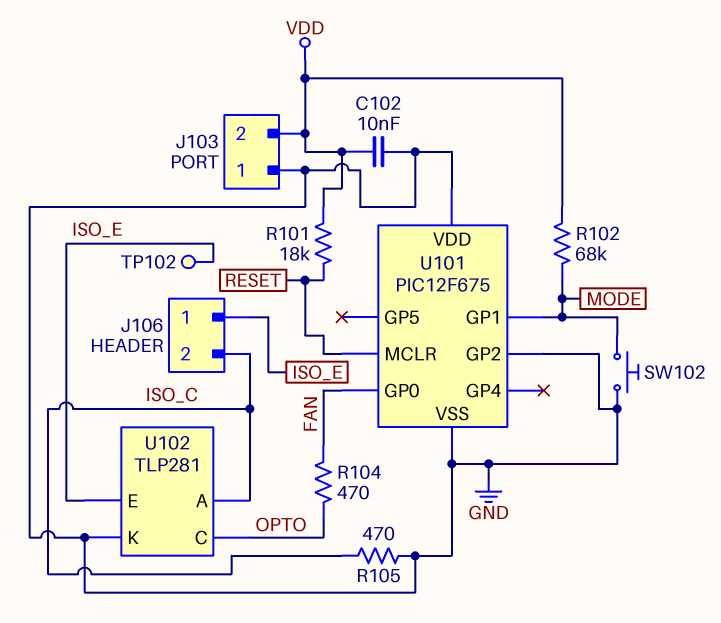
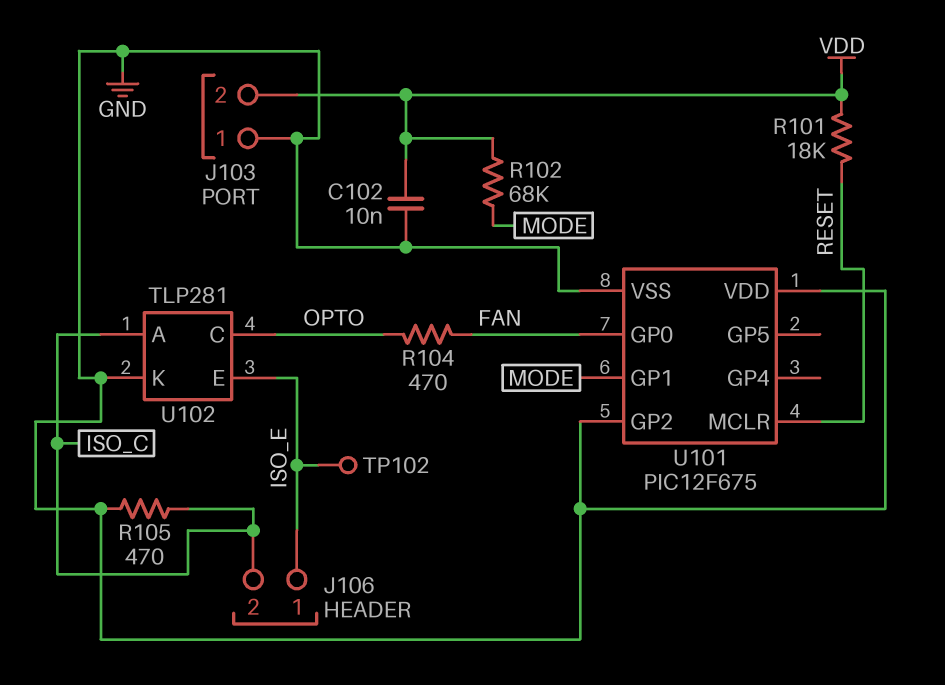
SW102: button (GND, MODE) -> none

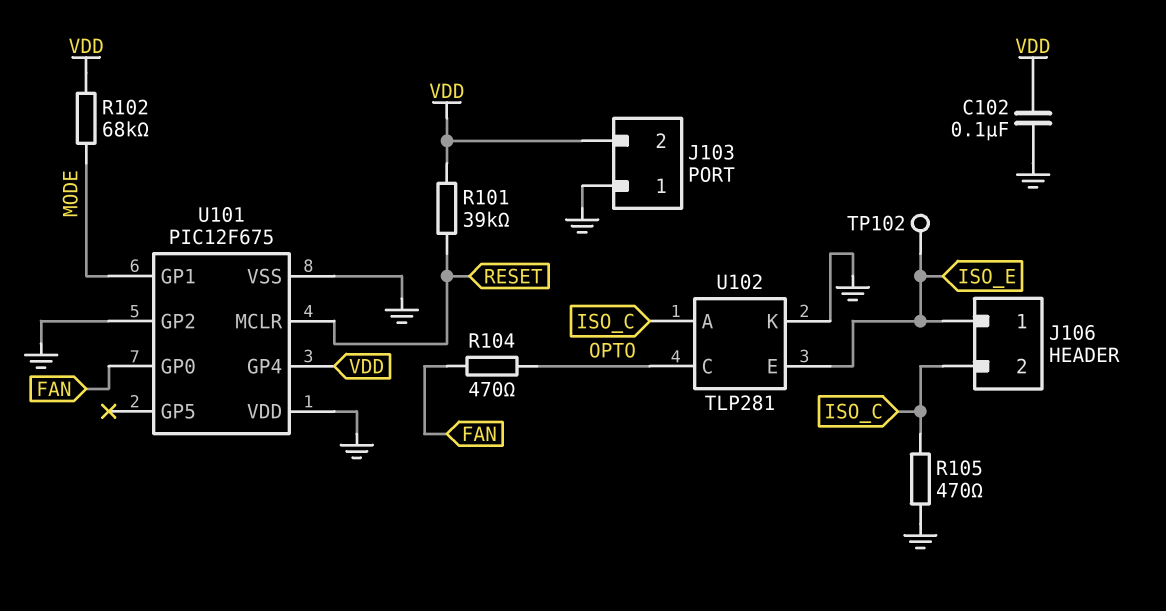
C102: 10nF (GND, VDD) -> 100nF (GND, VDD)
R101: 18k (RESET, VDD) -> 39k (RESET, VDD)
U101 pin GP4: none -> VDD

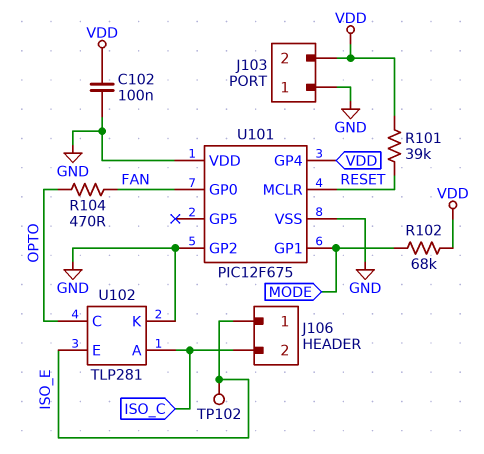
R105: 470 (GND, ISO_C) -> none

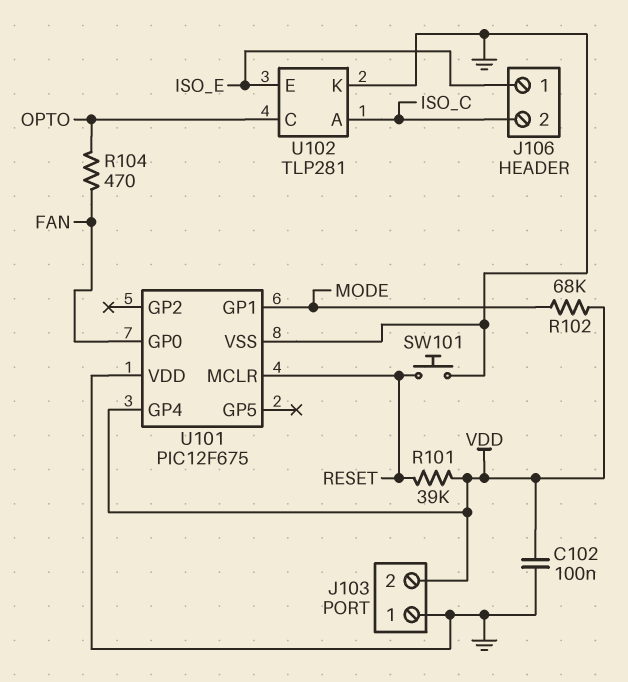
SW101: none -> button (GND, RESET)
TP102: test point (ISO_E) -> none
U101 pin GP2: GND -> none

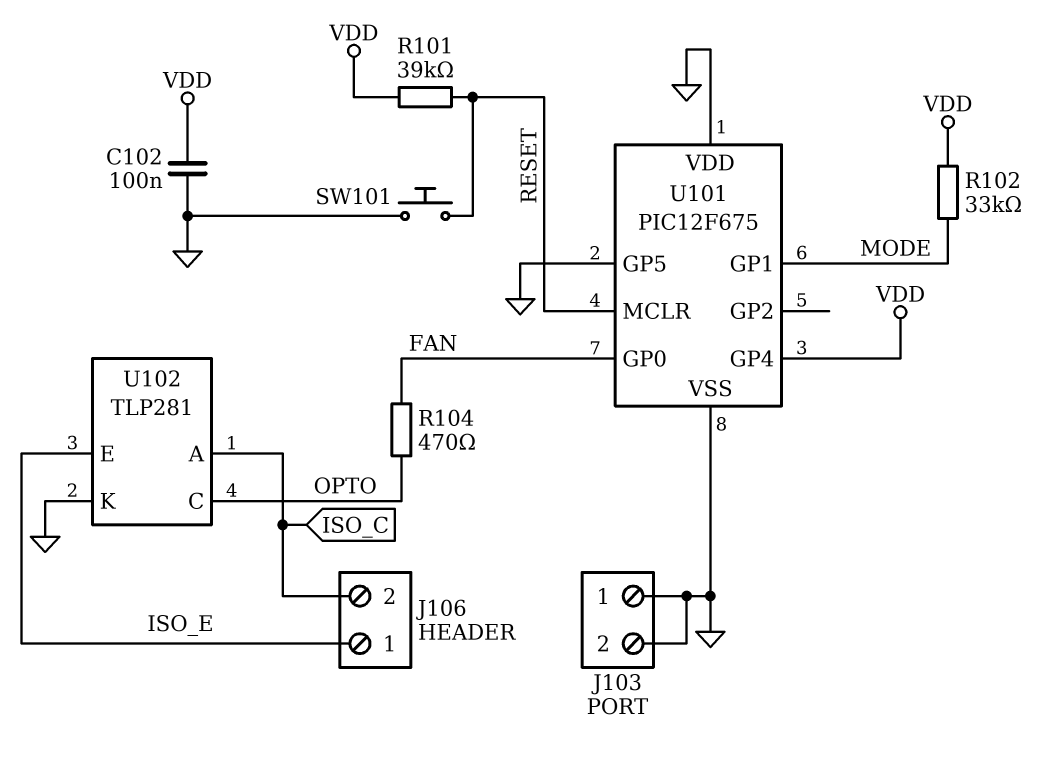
J103 pin 2: VDD -> GND
R102: 68k (MODE, VDD) -> 33k (MODE, VDD)
U101 pin GP5: none -> GND

